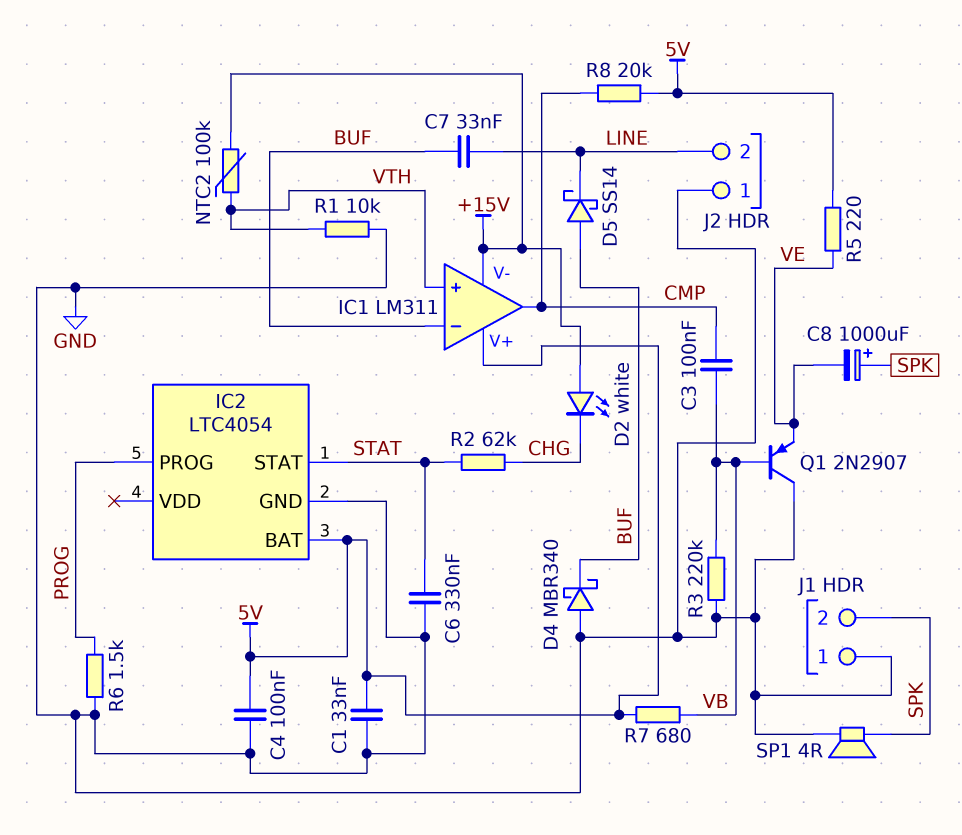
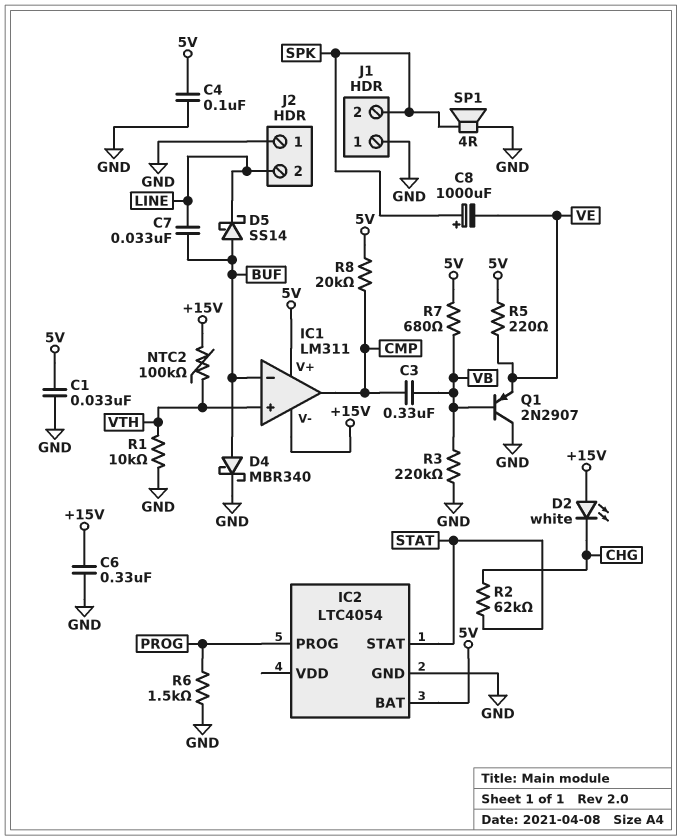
C3: 100nF (CMP, VB) -> 330nF (CMP, VB)
C6: 330nF (GND, STAT) -> 330nF (+15V, GND)
D4: schottky MBR340 (A GND, K BUF) -> schottky MBR340 (A BUF, K GND)

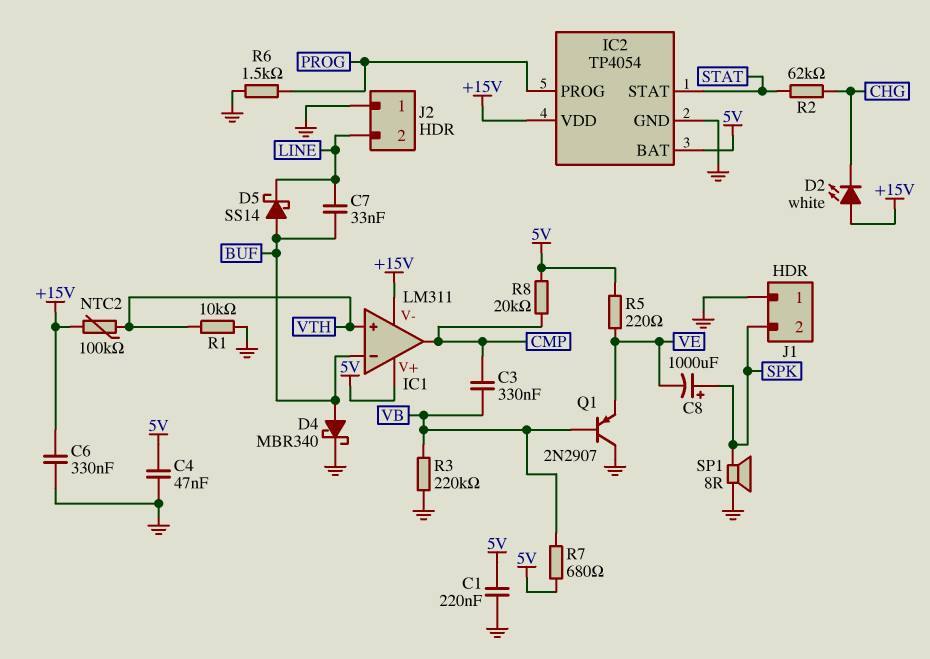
C1: 33nF (5V, GND) -> 220nF (5V, GND)
C4: 100nF (5V, GND) -> 47nF (5V, GND)
IC2: LTC4054 -> TP4054
IC2 pin VDD: none -> +15V
SP1: speaker 4R (GND, SPK) -> speaker 8R (GND, SPK)

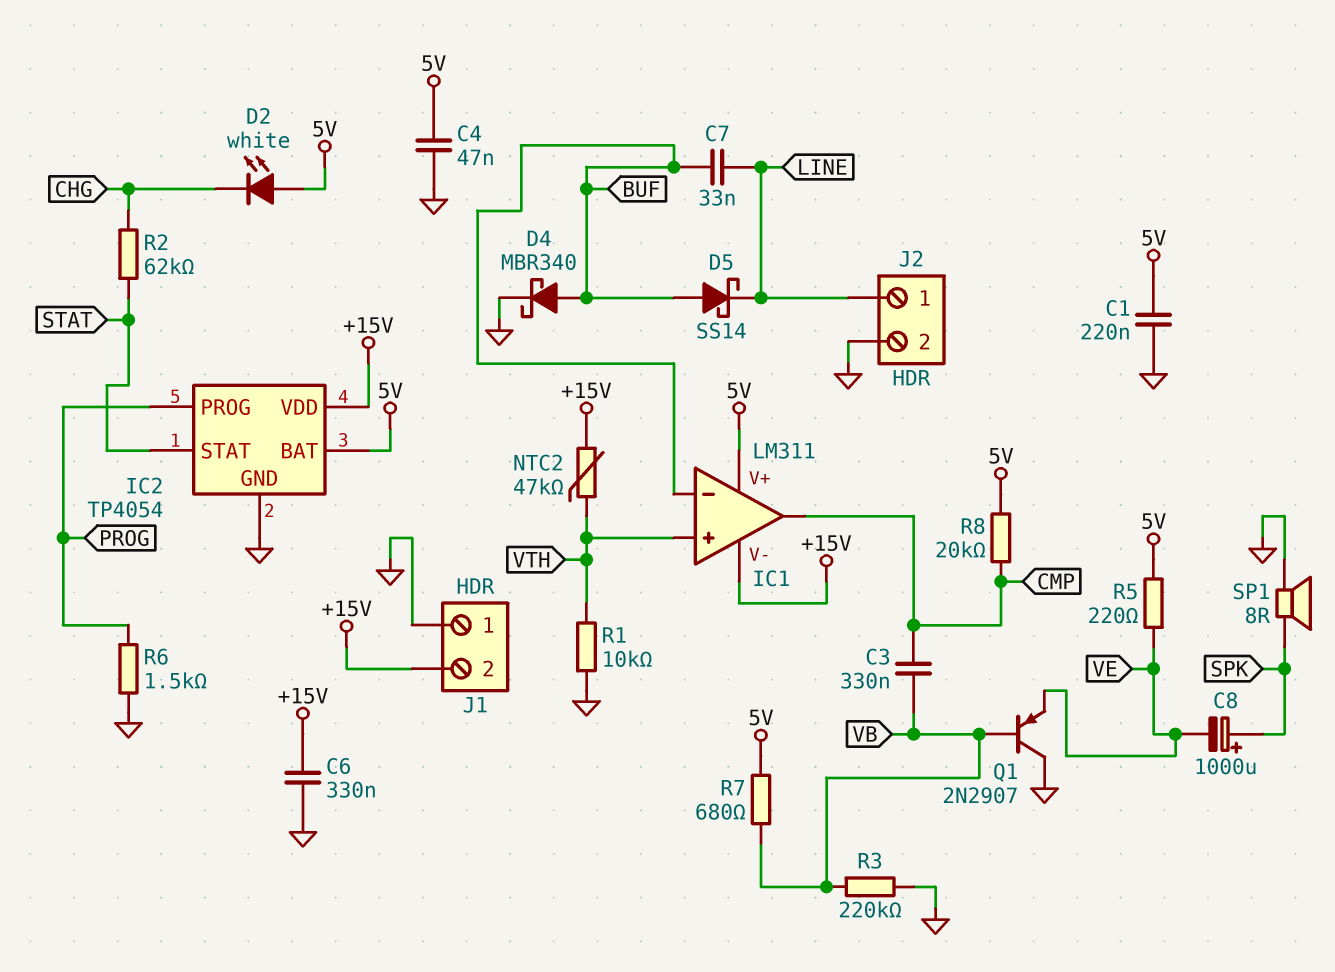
D2: LED white (A +15V, K CHG) -> LED white (A 5V, K CHG)
J1 pin 2: SPK -> +15V
J2 pin 1: GND -> LINE
J2 pin 2: LINE -> GND
NTC2: 100k (+15V, VTH) -> 47k (+15V, VTH)

